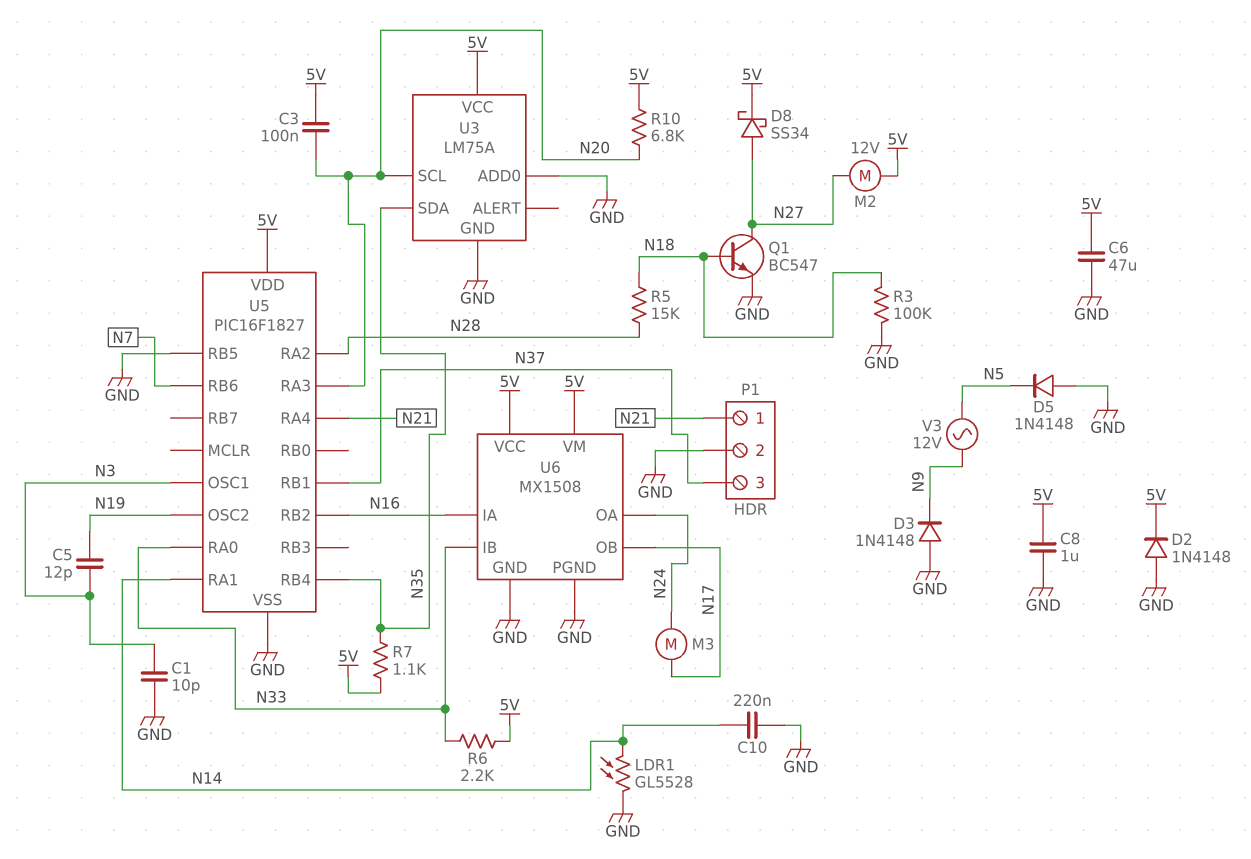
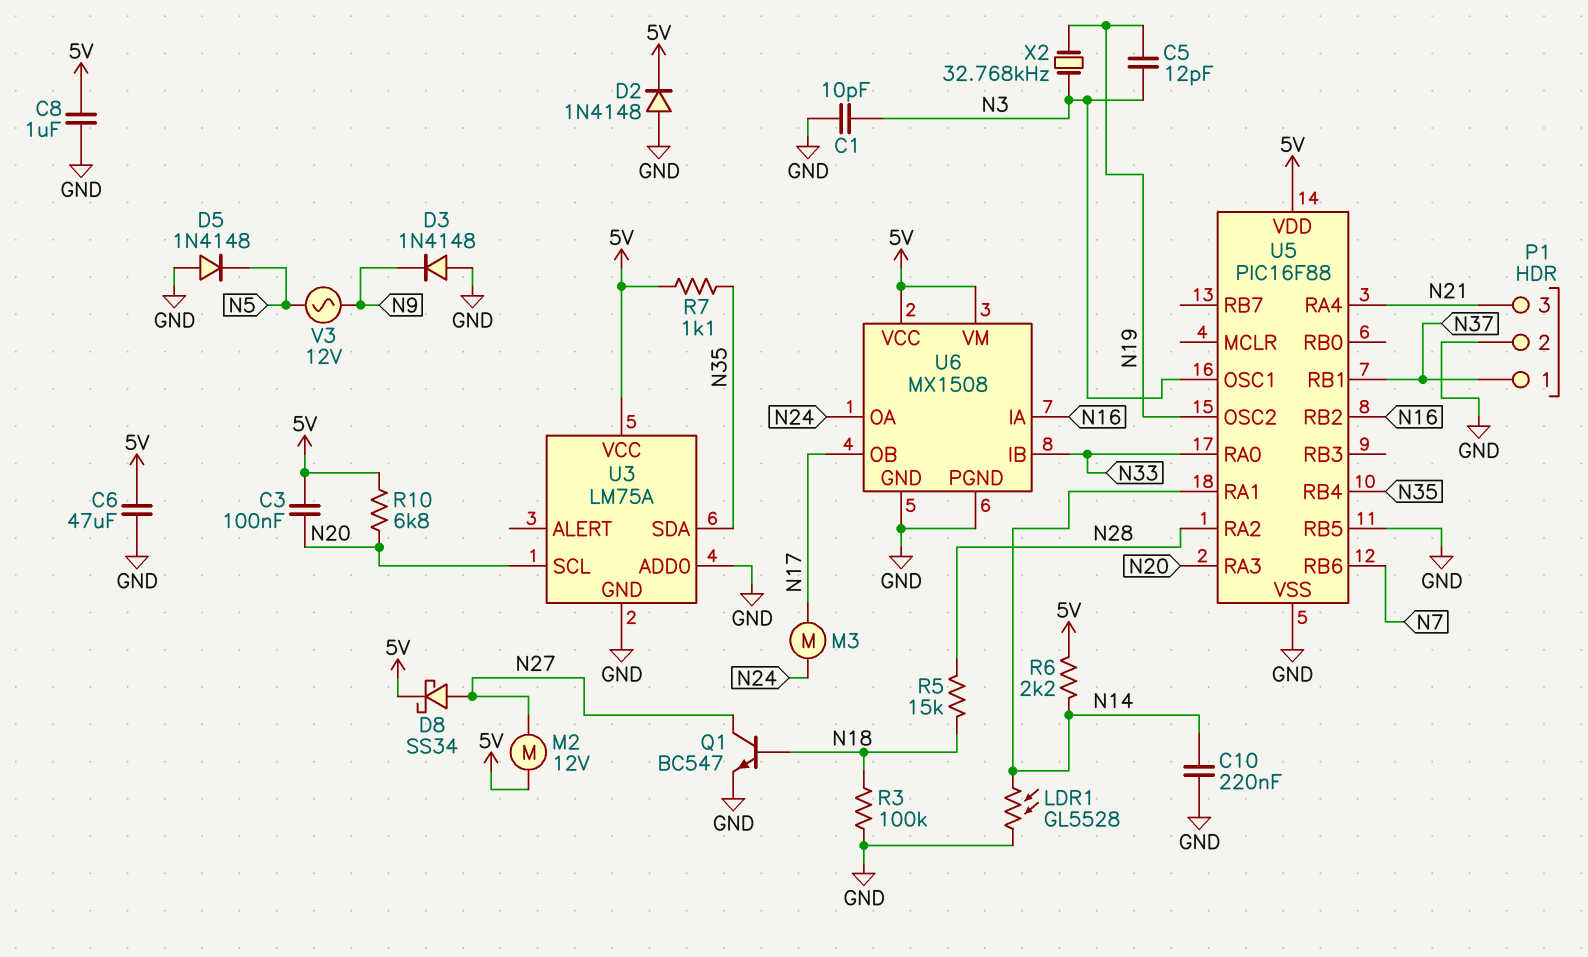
P1 pin 1: N21 -> N37
P1 pin 3: N37 -> N21
R6: 2.2k (5V, N33) -> 2.2k (5V, N14)
U5: PIC16F1827 -> PIC16F88
X2: none -> 32.768kHz (N3, N19)

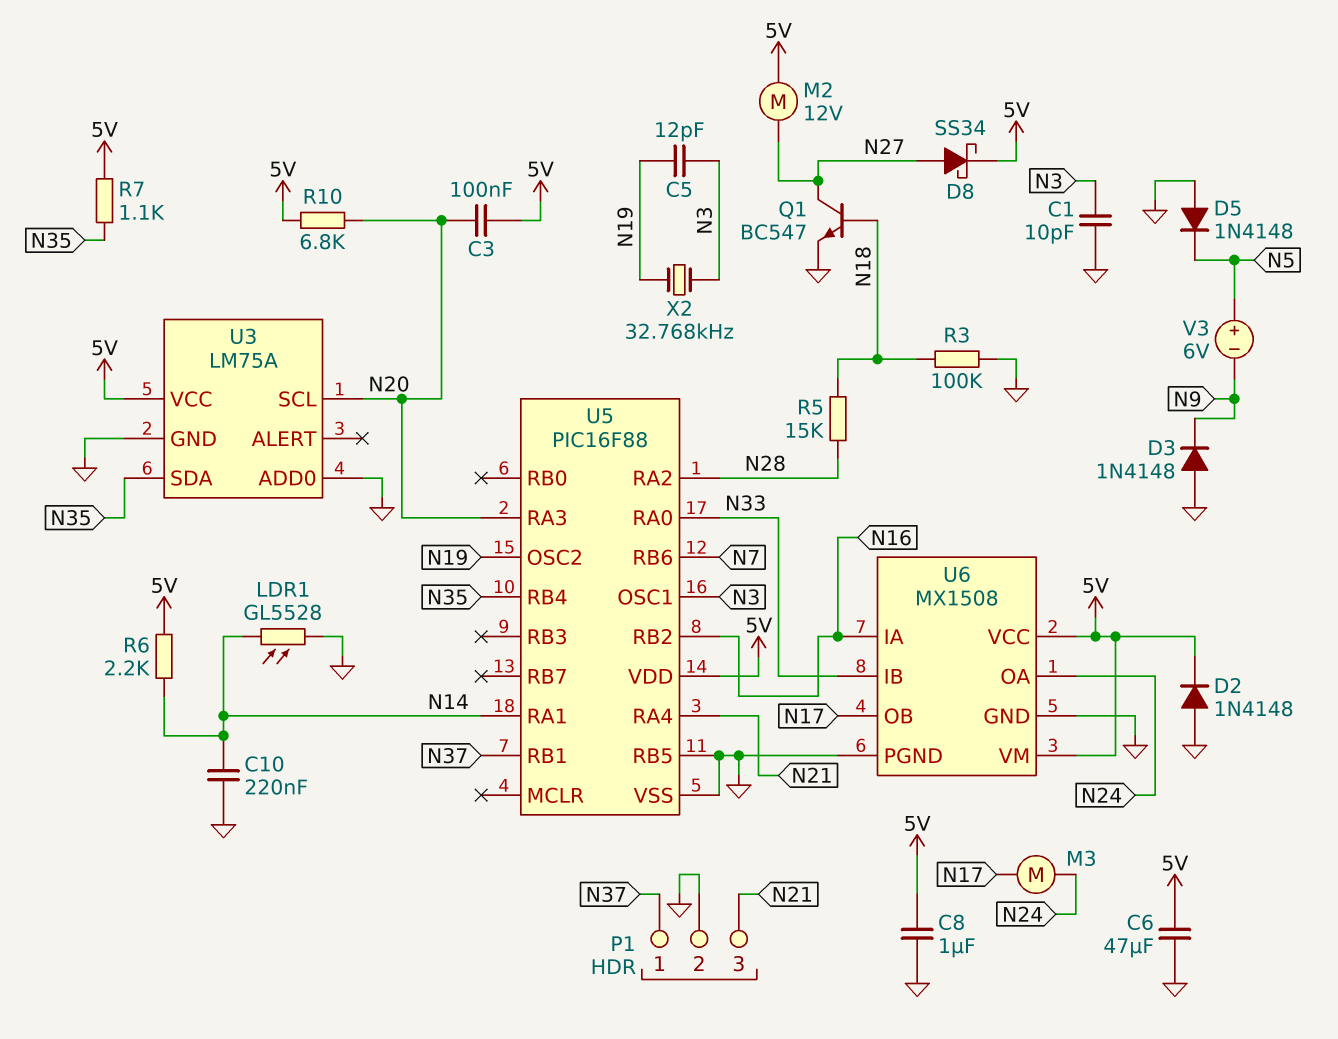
V3: AC 12V (N5, N9) -> 6V (plus N5, minus N9)

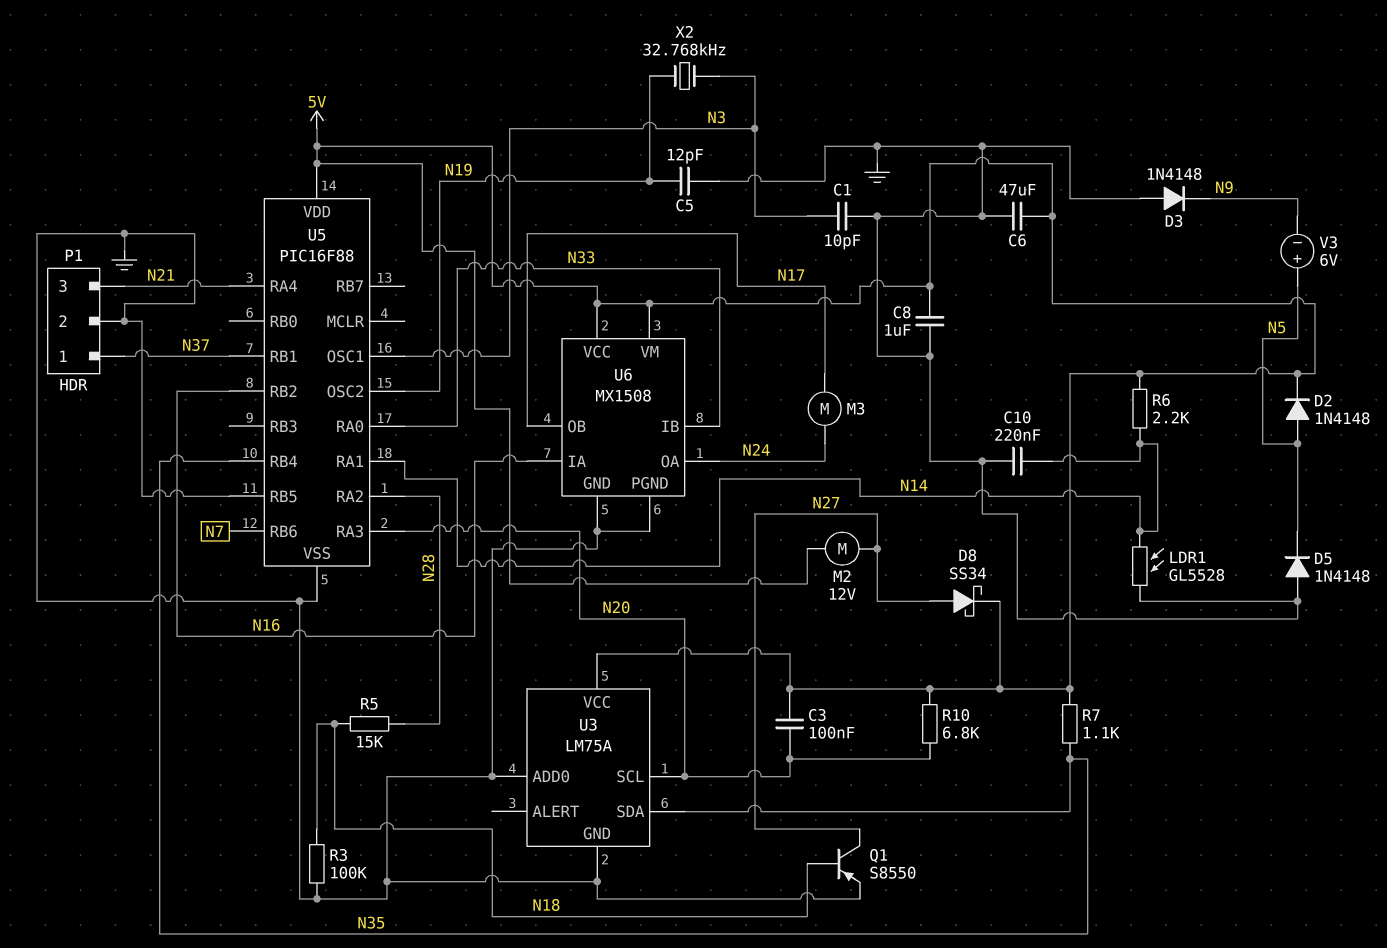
C5: 12pF (N3, N19) -> 12pF (GND, N19)
D2: diode 1N4148 (A GND, K 5V) -> diode 1N4148 (A N5, K 5V)
Q1: NPN BC547 (B N18, C N27, E GND) -> PNP S8550 (B N18, C N27, E GND)

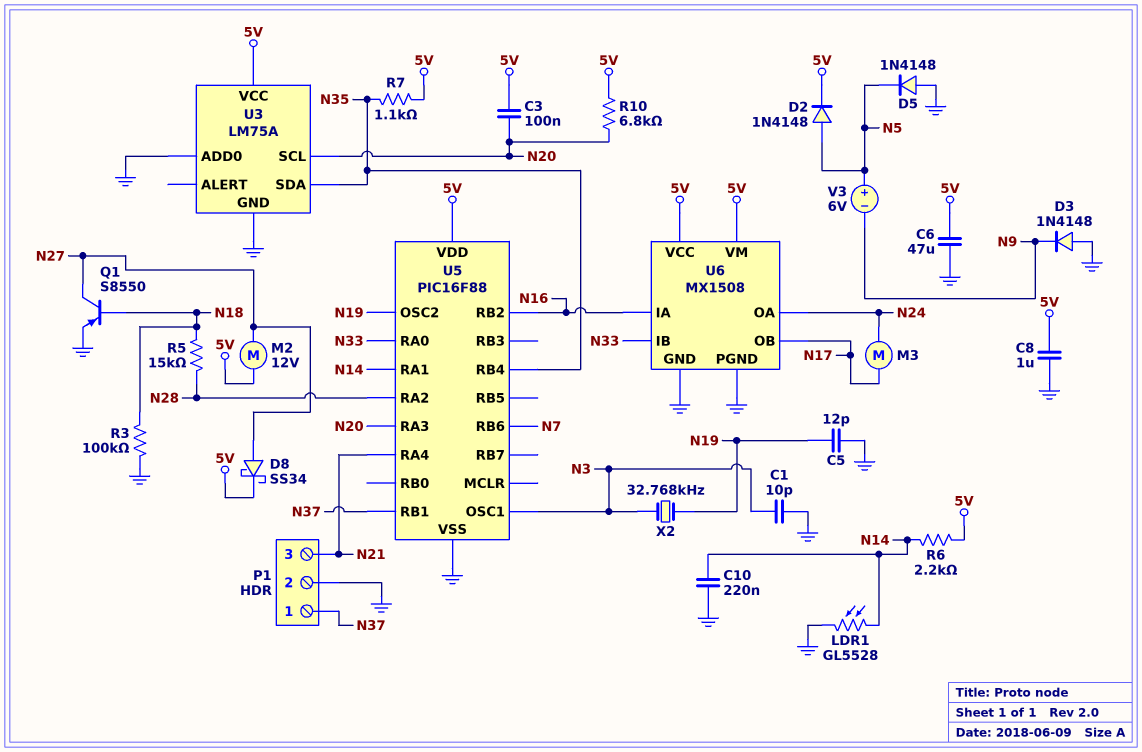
U5 pin RB5: GND -> none

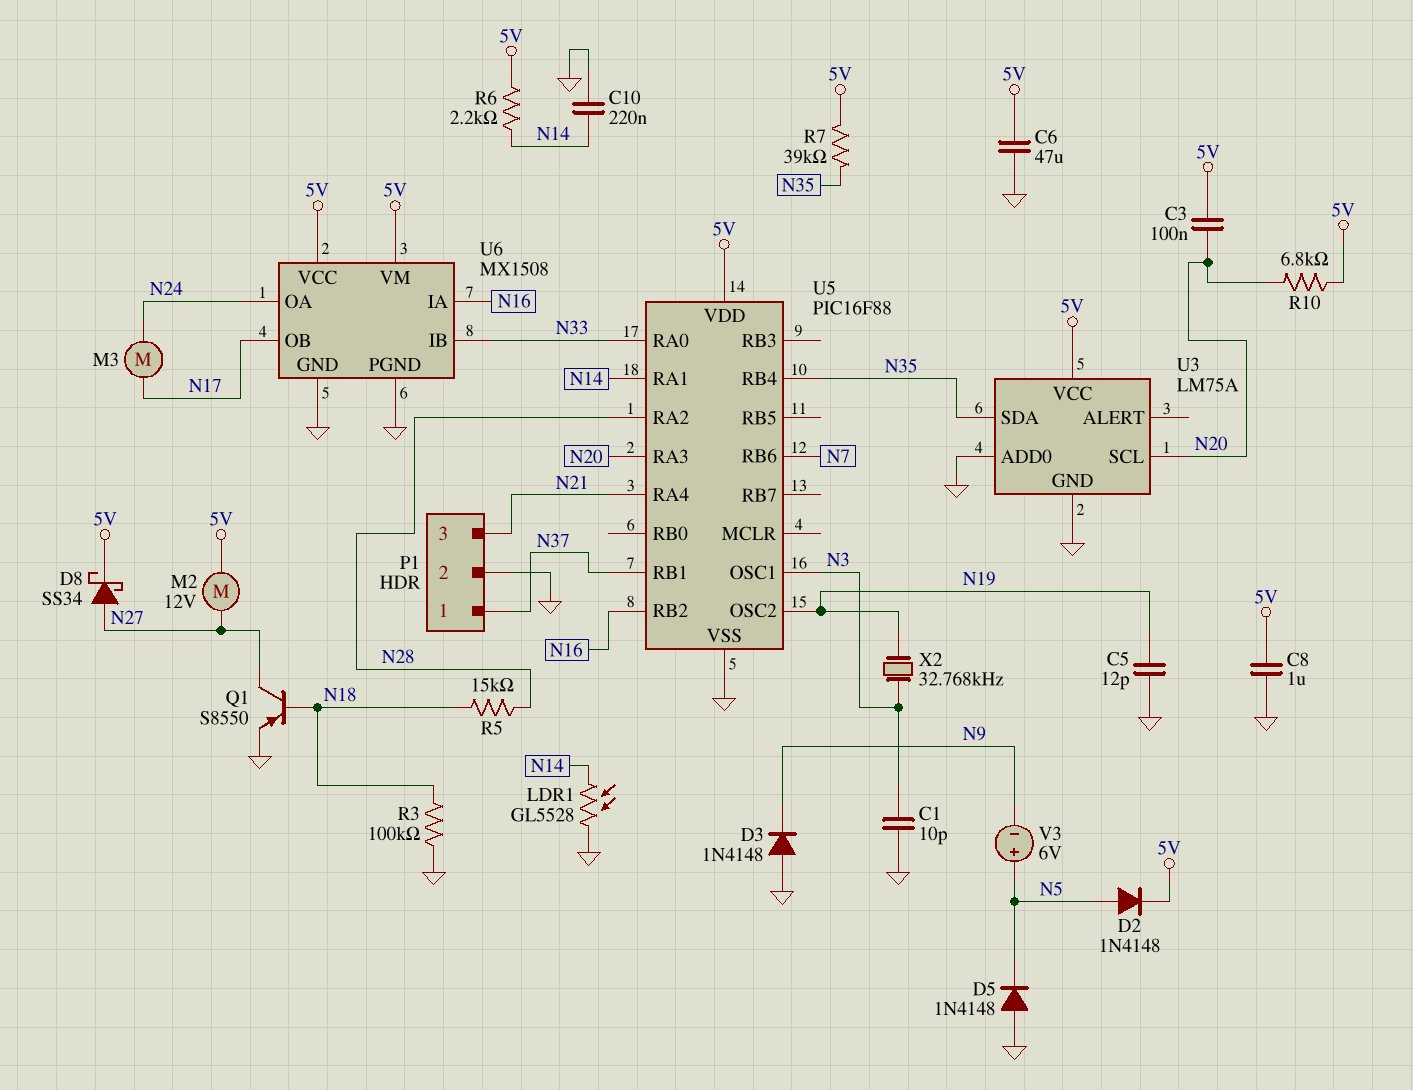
R7: 1.1k (5V, N35) -> 39k (5V, N35)

